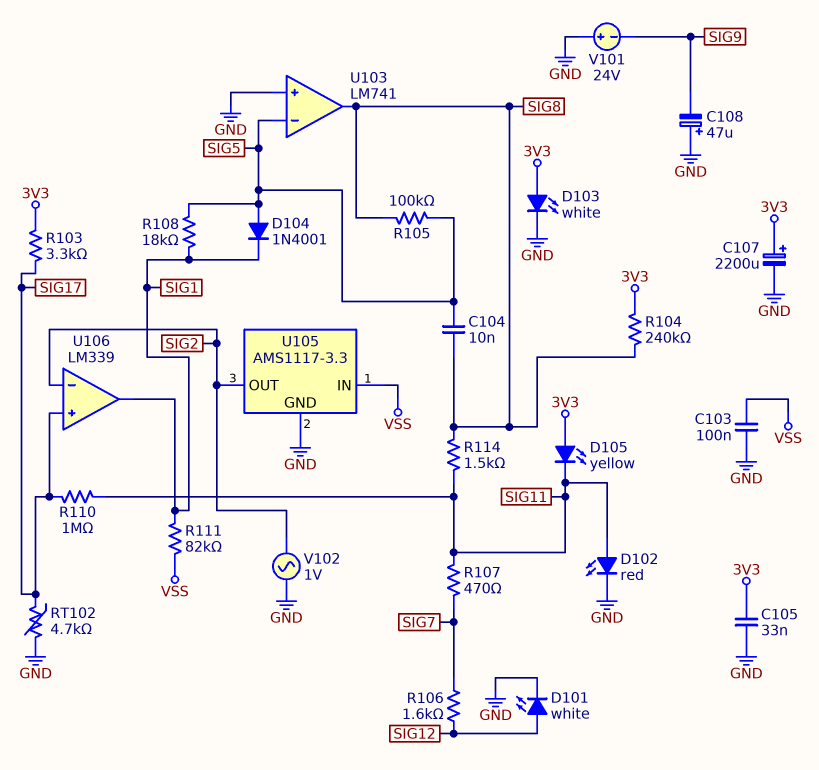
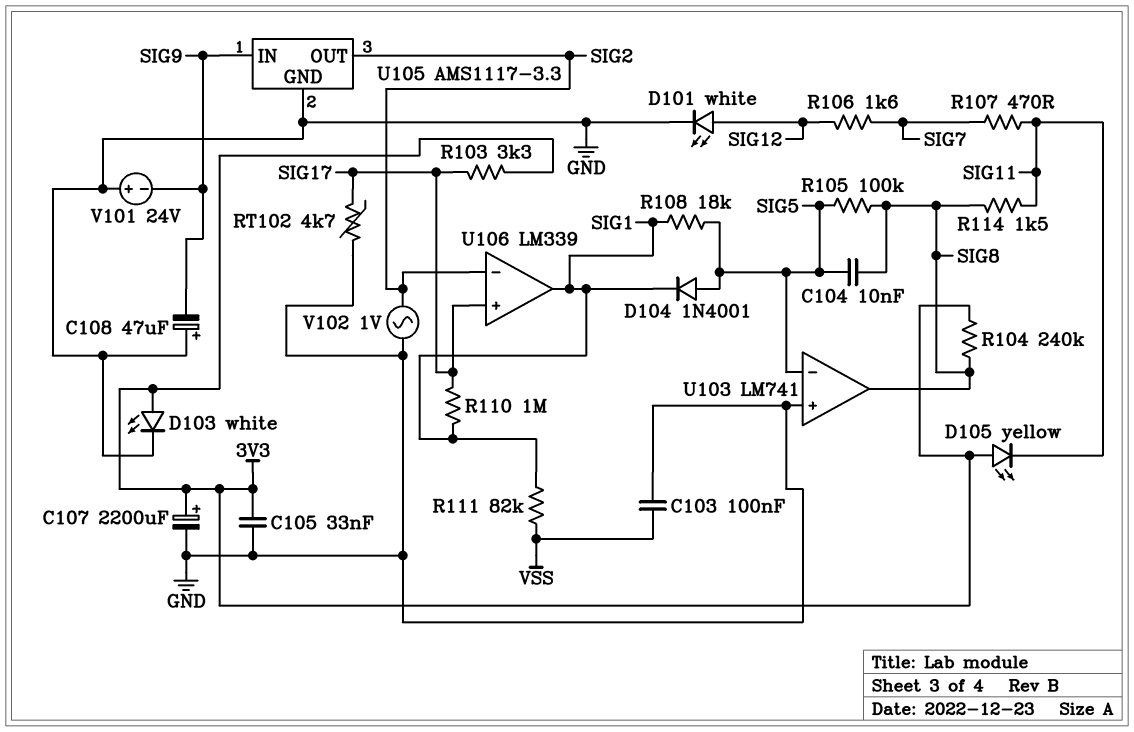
D102: LED red (A SIG11, K GND) -> none
R110: 1M (SIG11, SIG17) -> 1M (SIG1, SIG17)
U105 pin IN: VSS -> SIG9

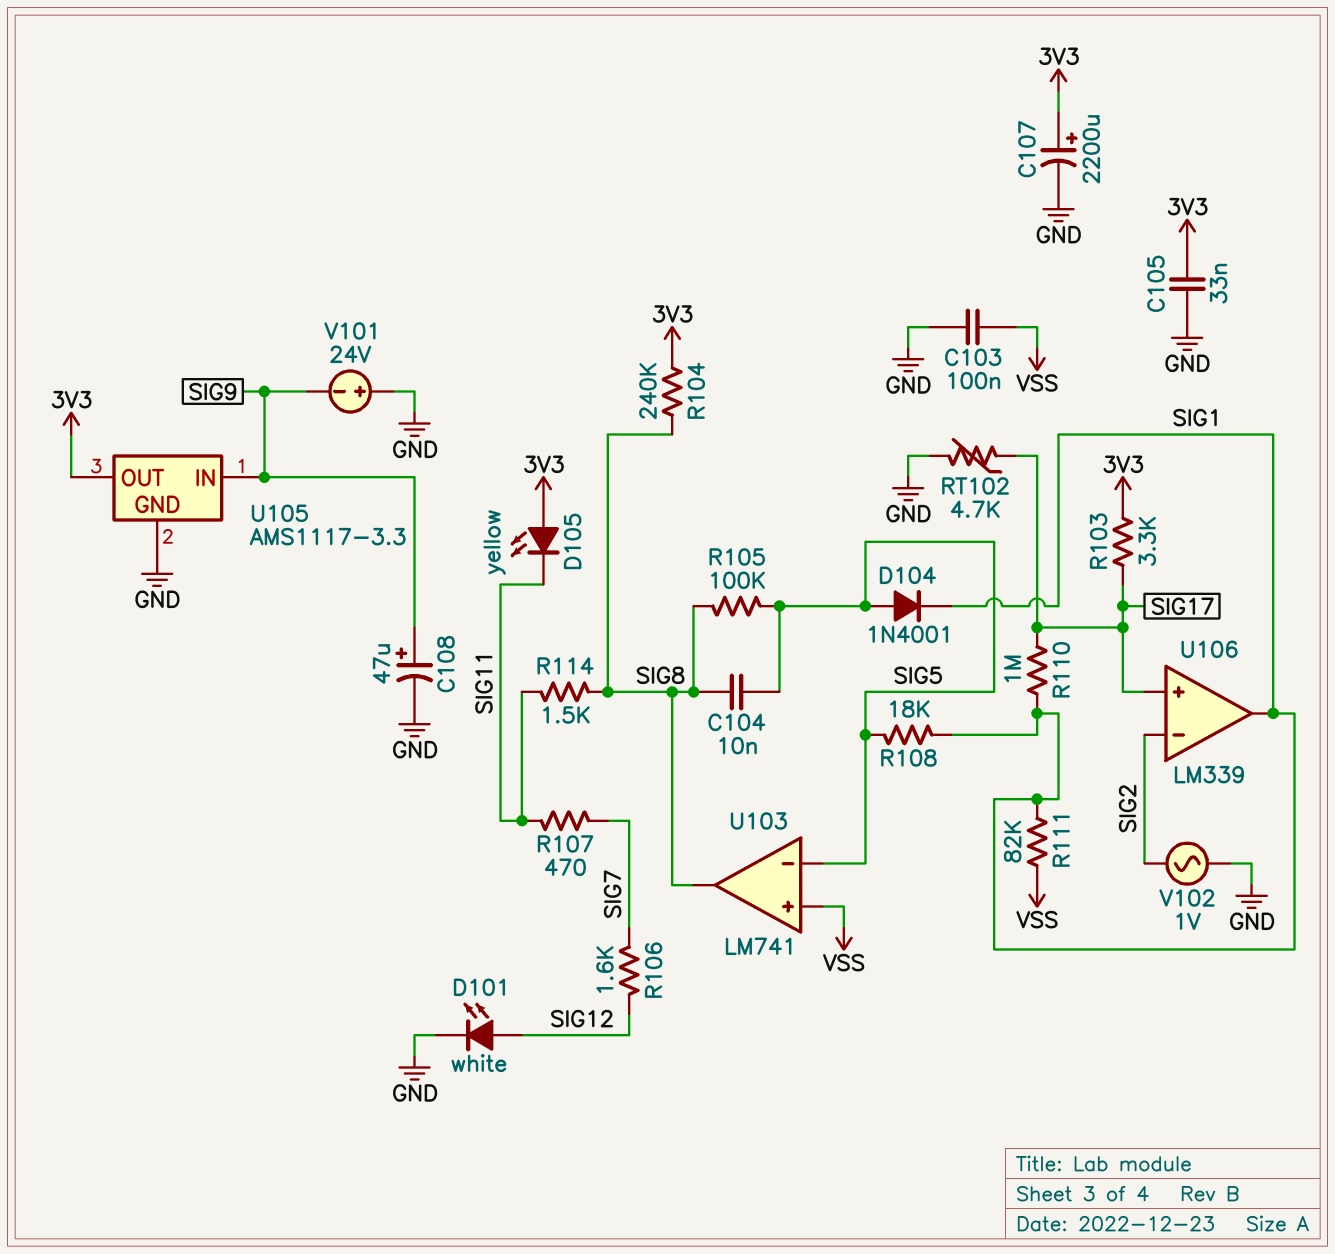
C108: 47uF (plus GND, minus SIG9) -> 47uF (plus SIG9, minus GND)
D103: LED white (A 3V3, K GND) -> none
U103 pin in+: GND -> VSS
U105 pin OUT: SIG2 -> 3V3

